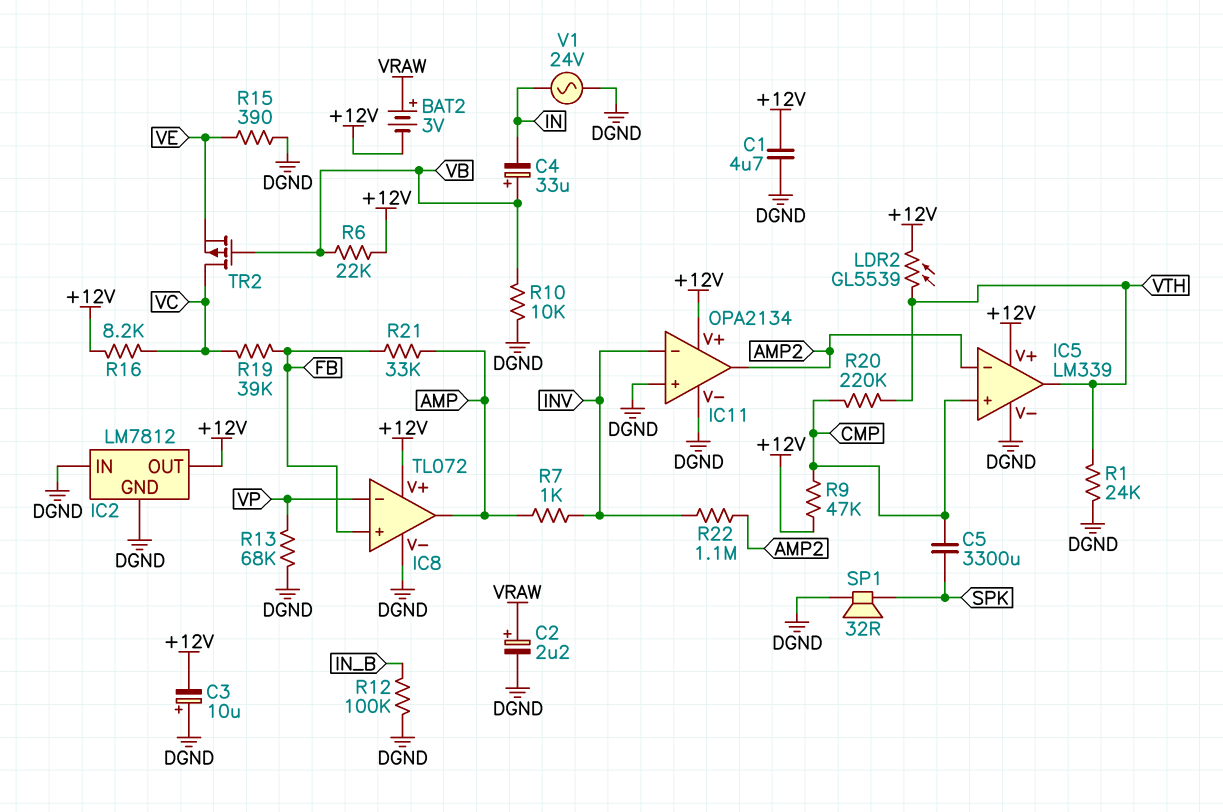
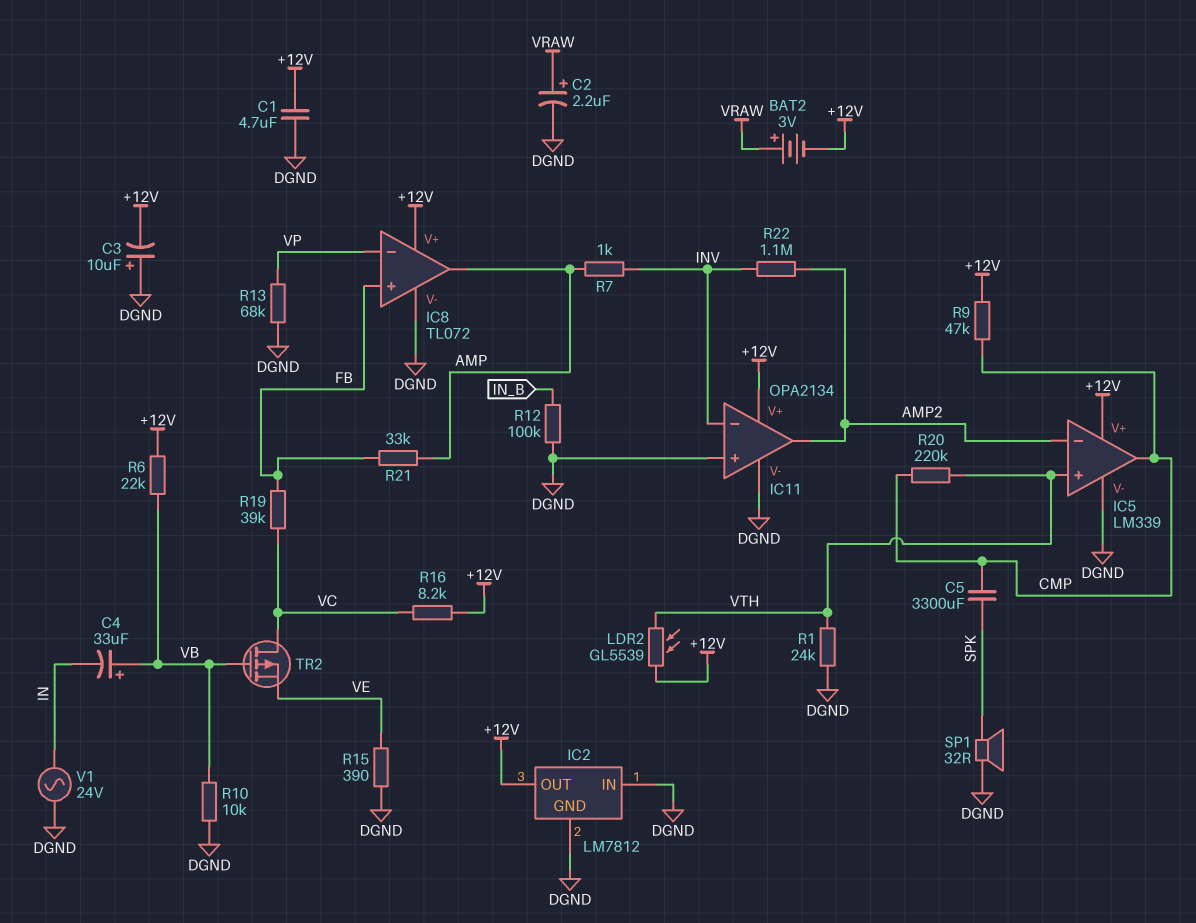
IC5 pin in+: CMP -> VTH
IC5 pin out: VTH -> CMP

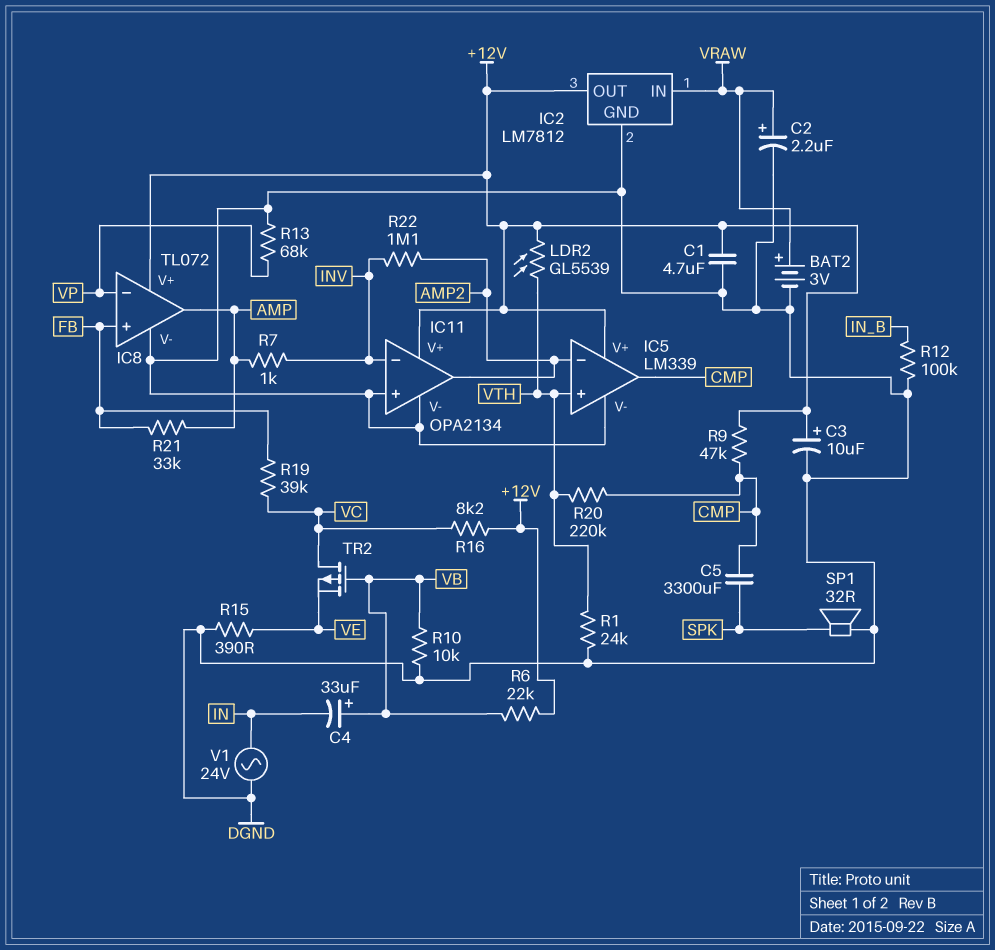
BAT2: 3V (plus VRAW, minus +12V) -> 3V (plus VRAW, minus DGND)
C3: 10uF (plus DGND, minus +12V) -> 10uF (plus +12V, minus DGND)
IC2 pin IN: DGND -> VRAW

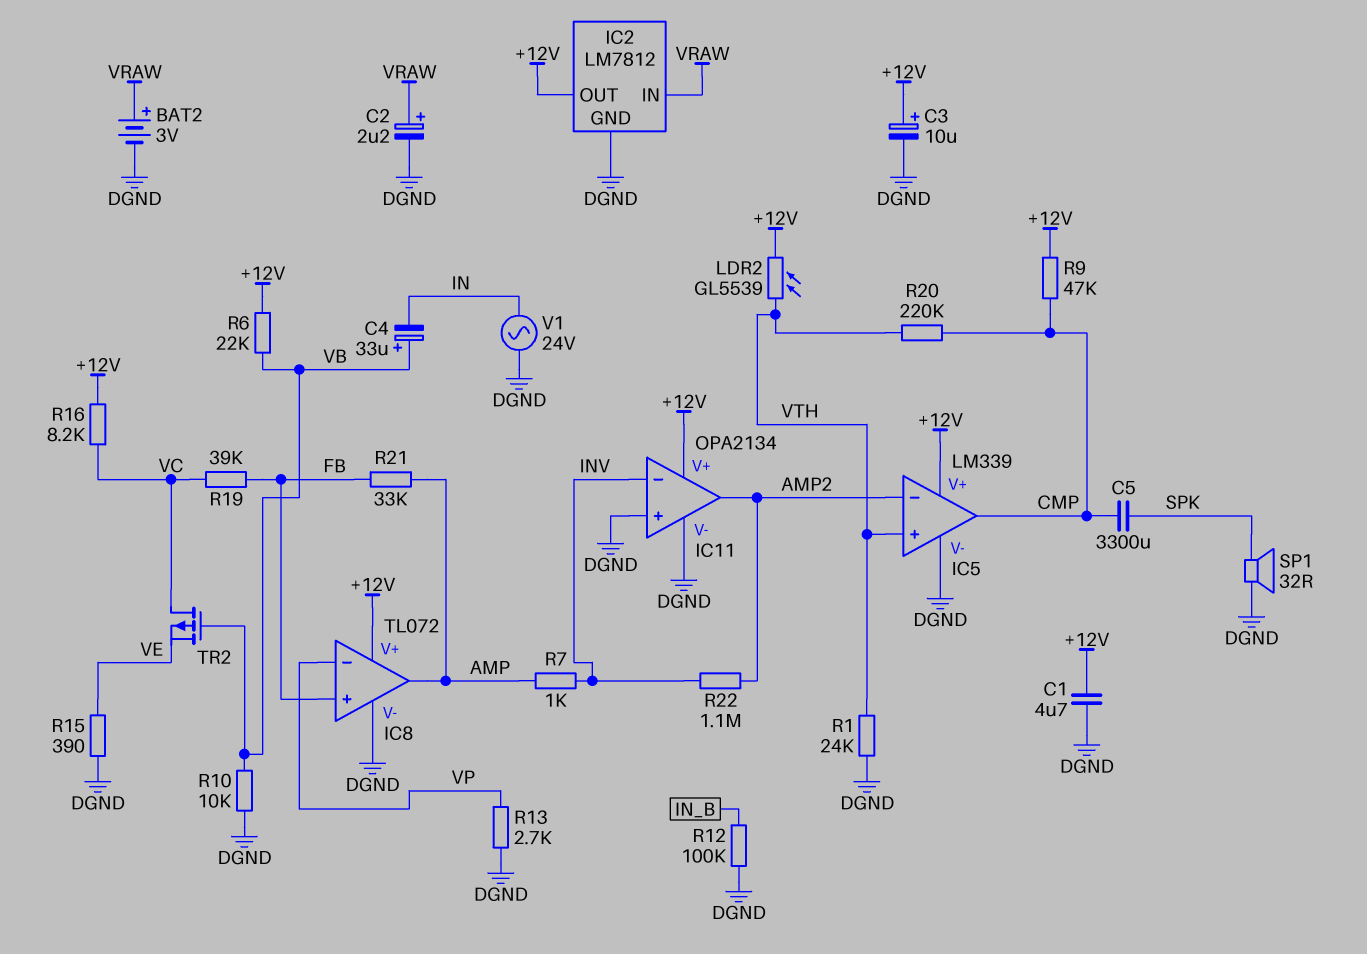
R13: 68k (DGND, VP) -> 2.7k (DGND, VP)

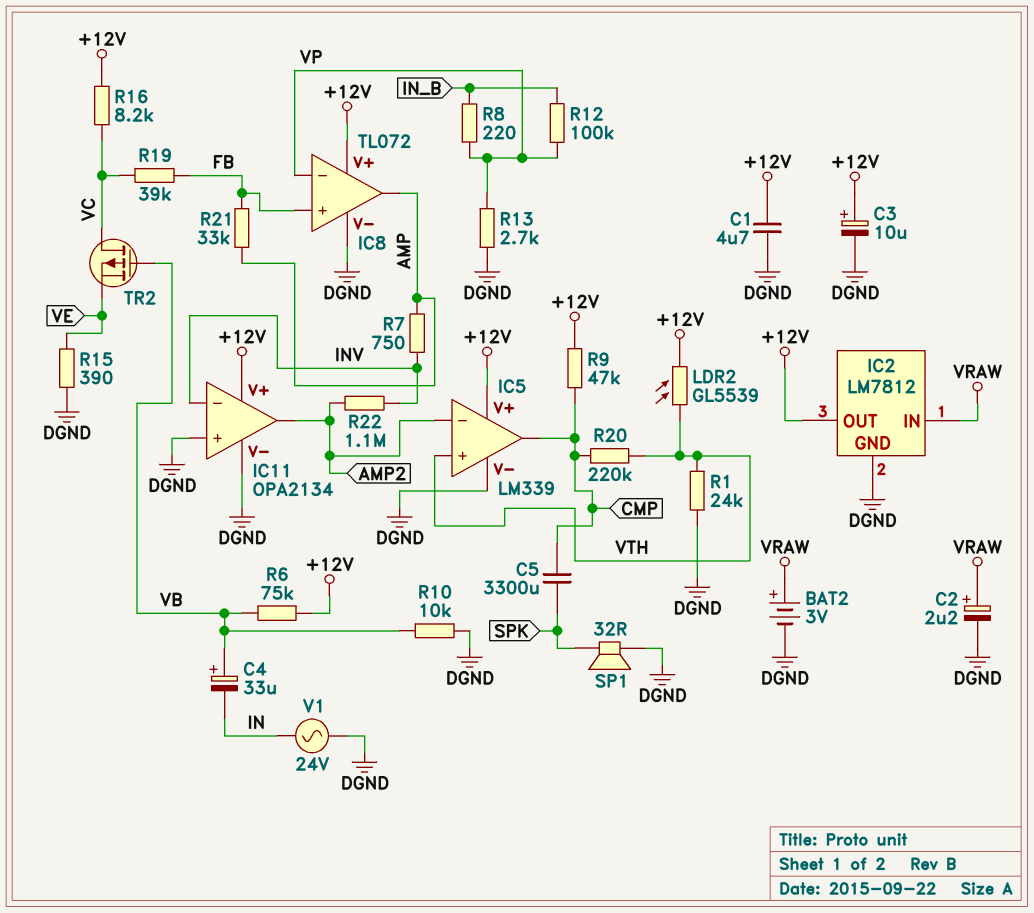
R6: 22k (+12V, VB) -> 75k (+12V, VB)
R7: 1k (AMP, INV) -> 750 (AMP, INV)
R8: none -> 220 (IN_B, VP)
R12: 100k (DGND, IN_B) -> 100k (IN_B, VP)

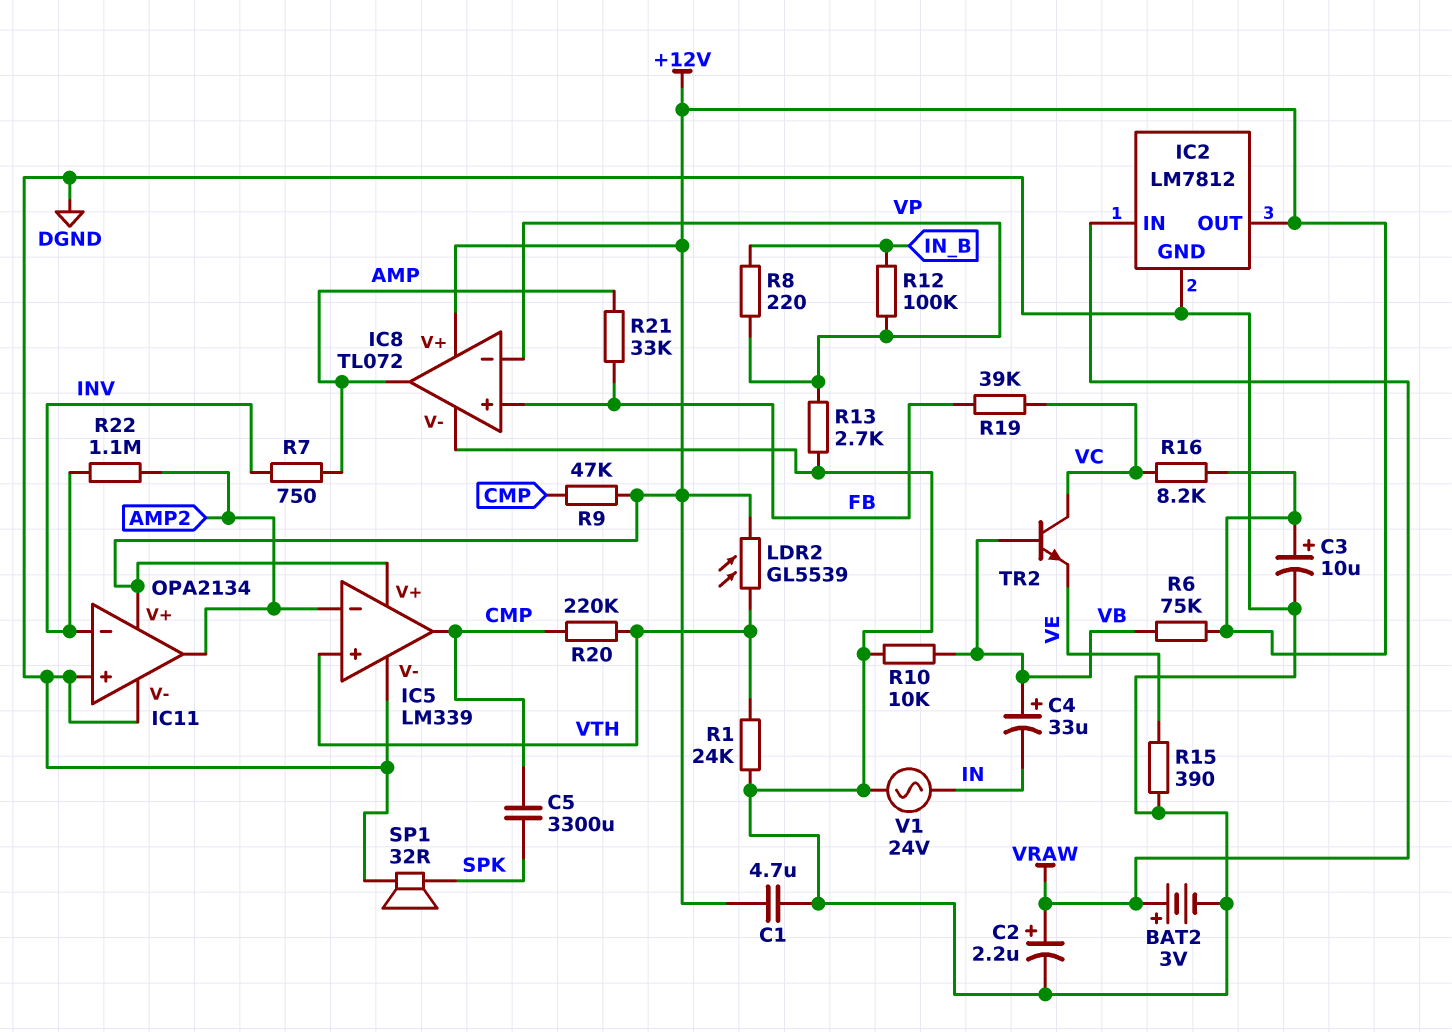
TR2: PMOS (G VB, D VC, S VE) -> NPN (B VB, C VC, E VE)

